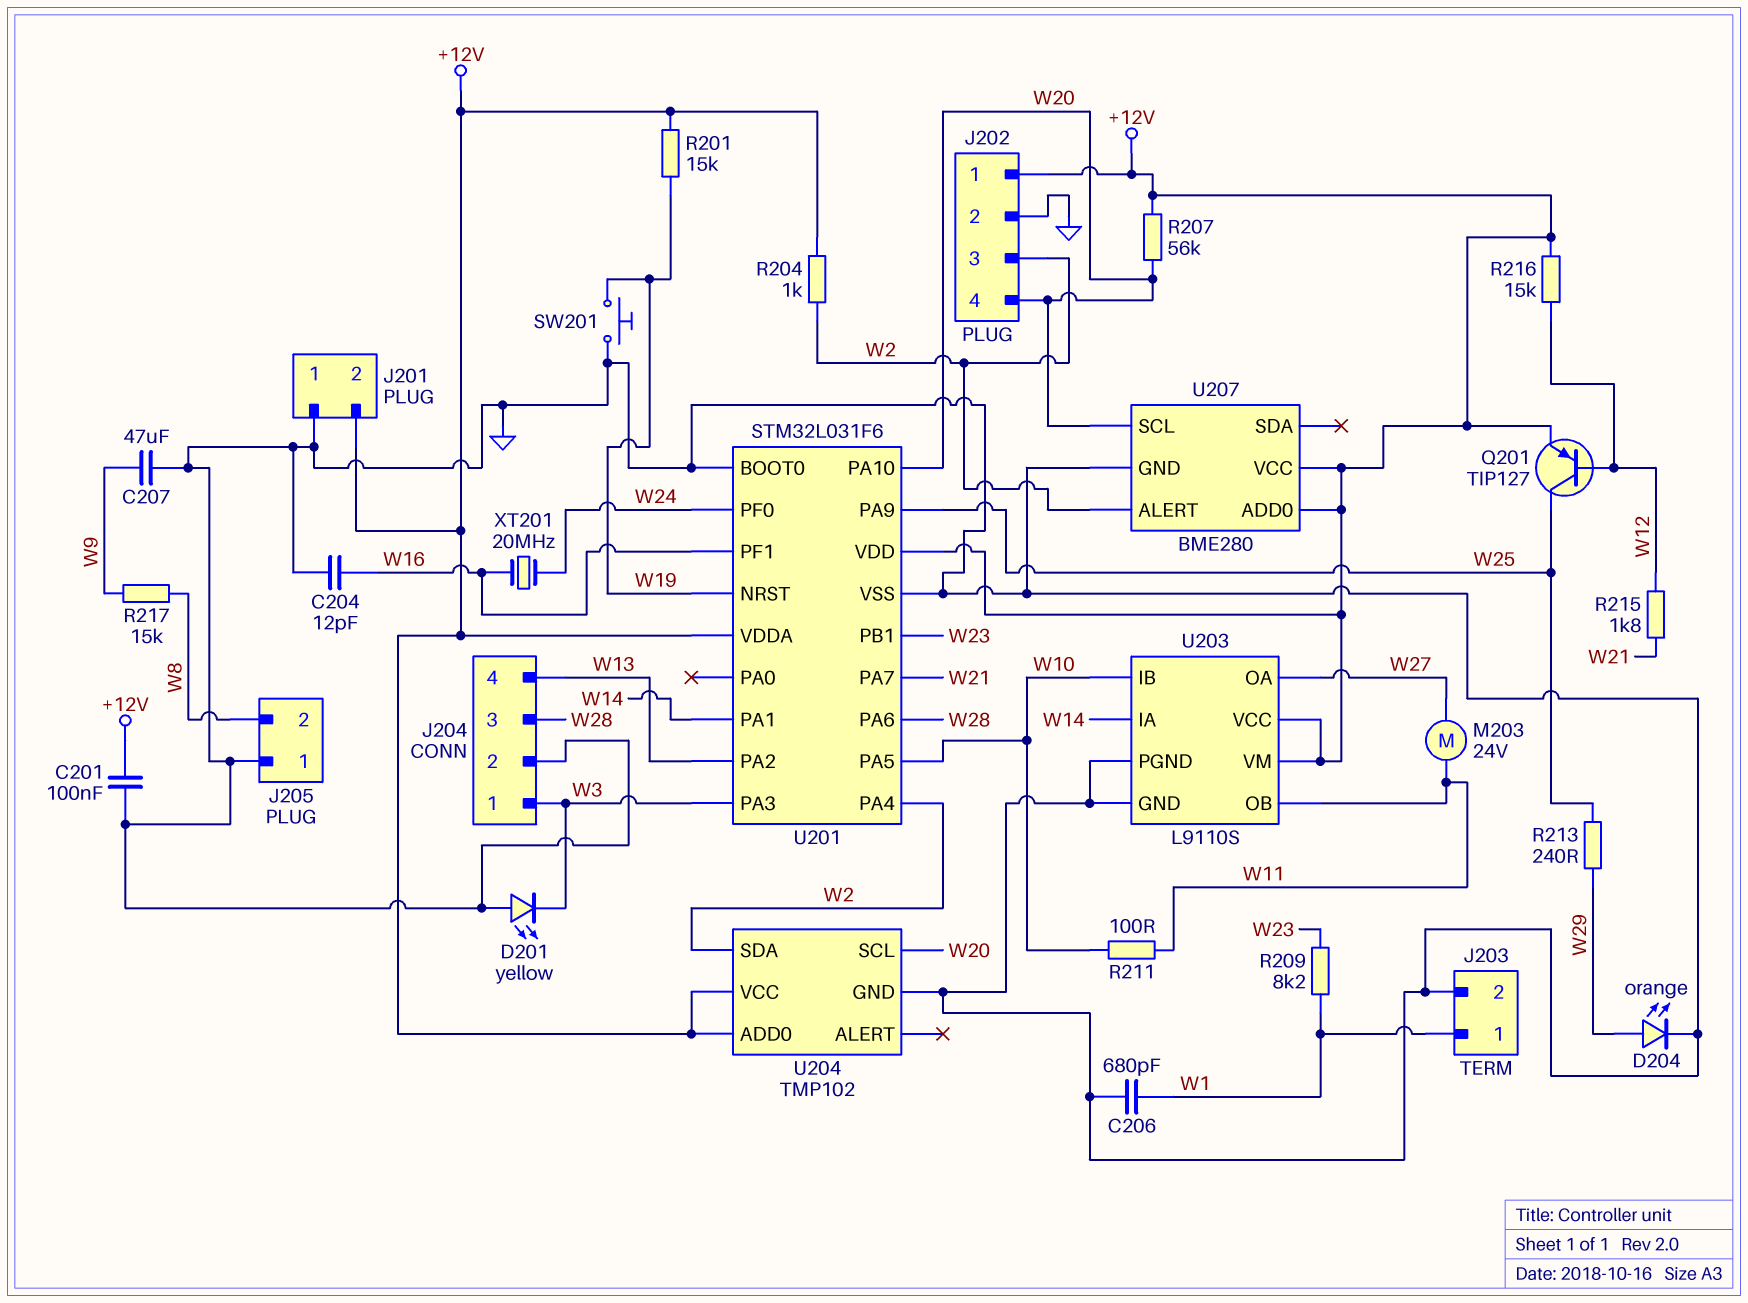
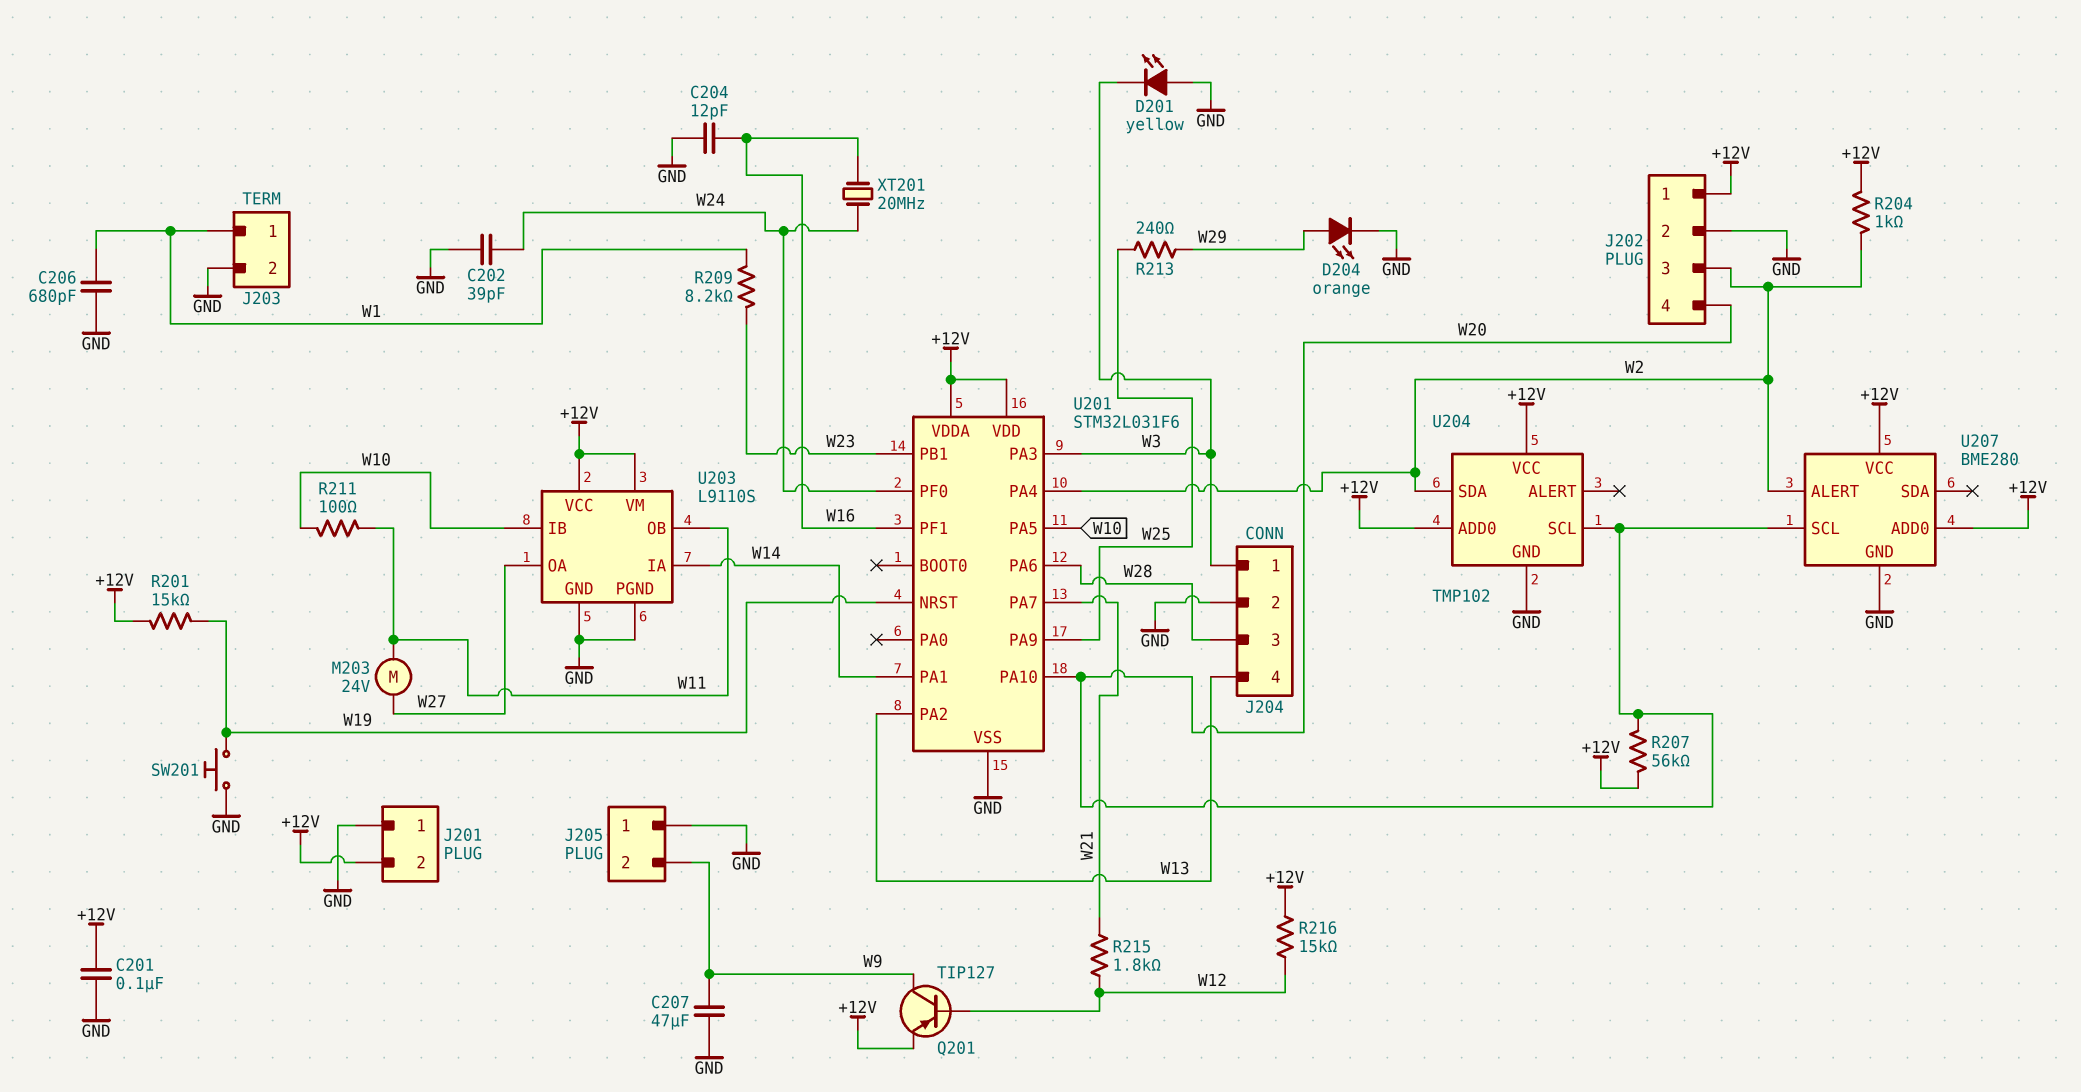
C202: none -> 39pF (GND, W24)
J205 pin 2: W8 -> W9
Q201: PNP TIP127 (B W12, C W25, E +12V) -> PNP TIP127 (B W12, C W9, E +12V)
R217: 15k (W8, W9) -> none
U201 pin BOOT0: GND -> none

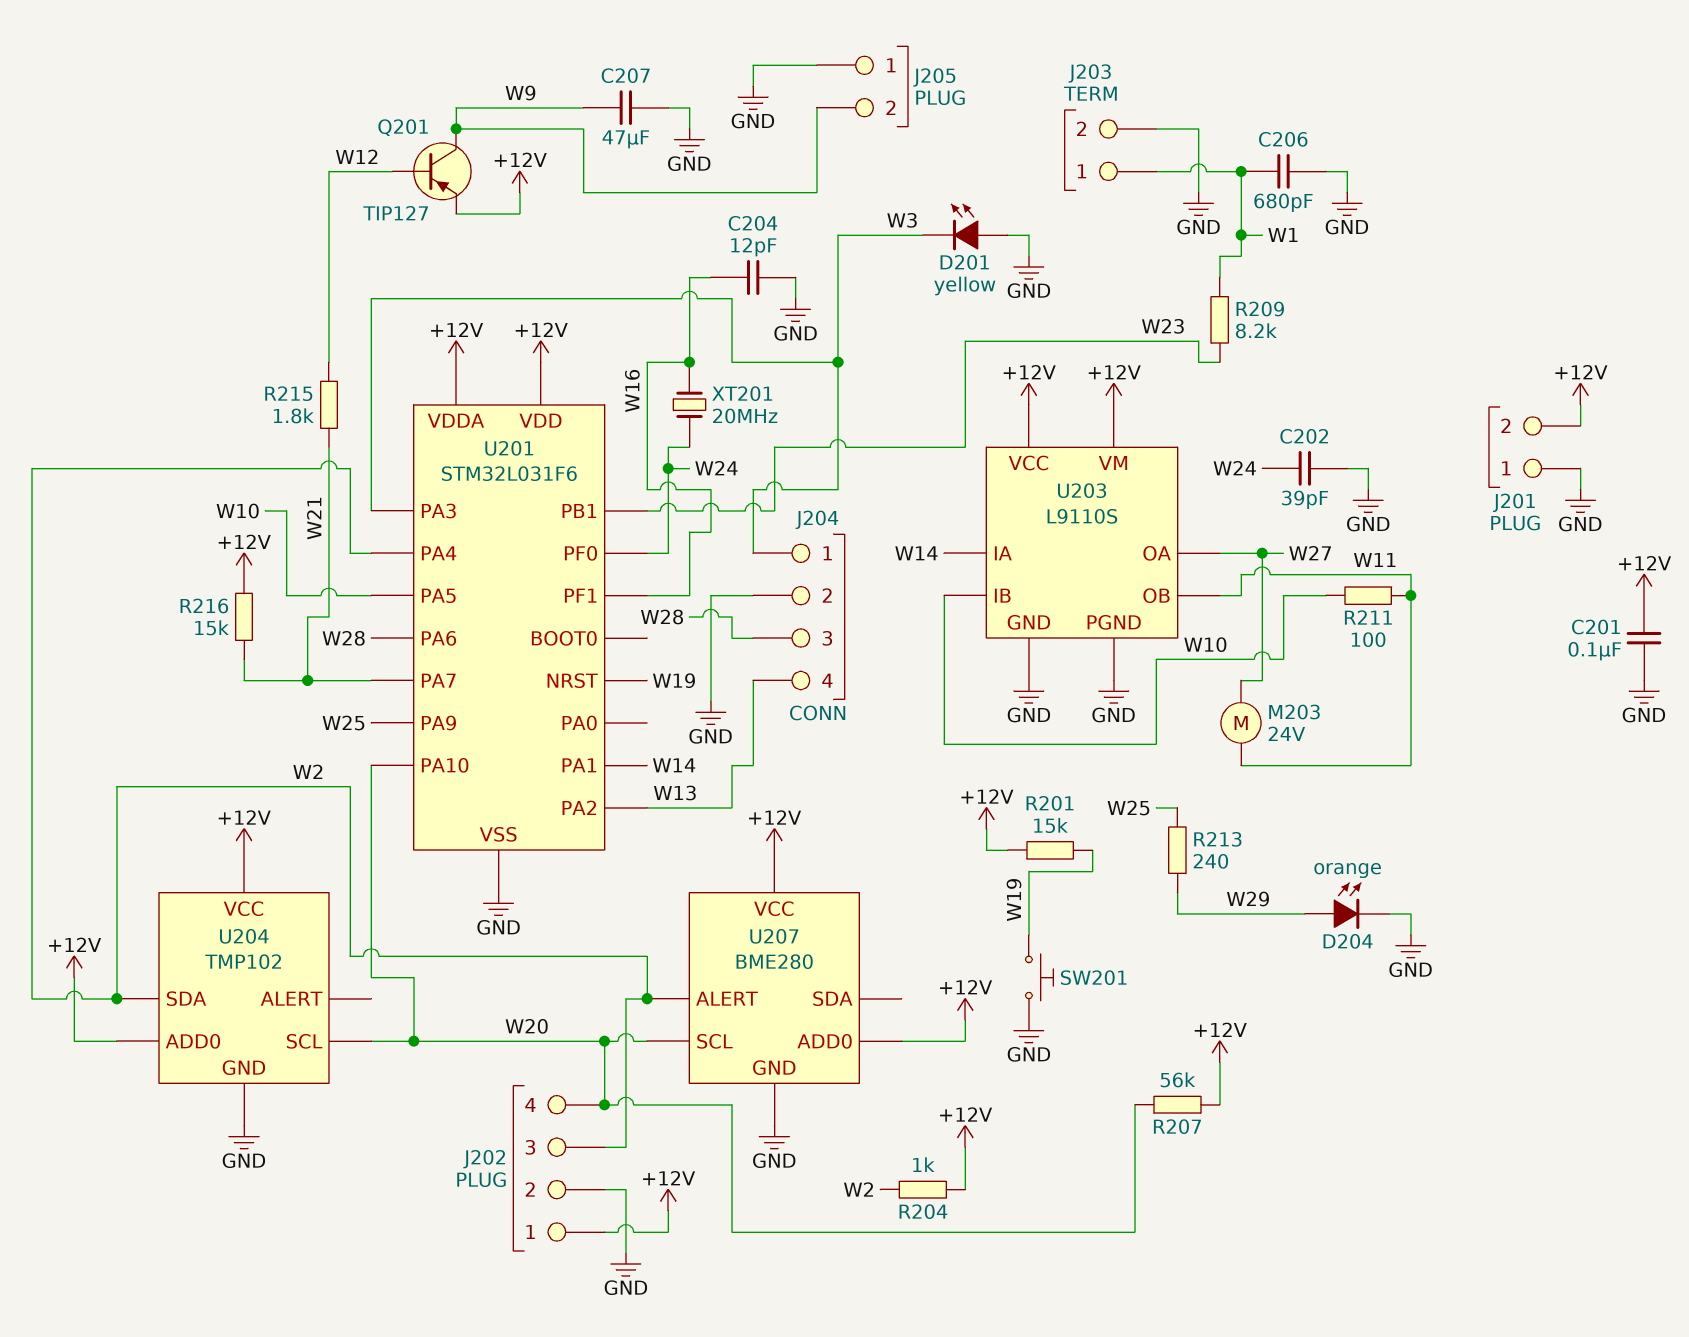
R216: 15k (+12V, W12) -> 15k (+12V, W21)

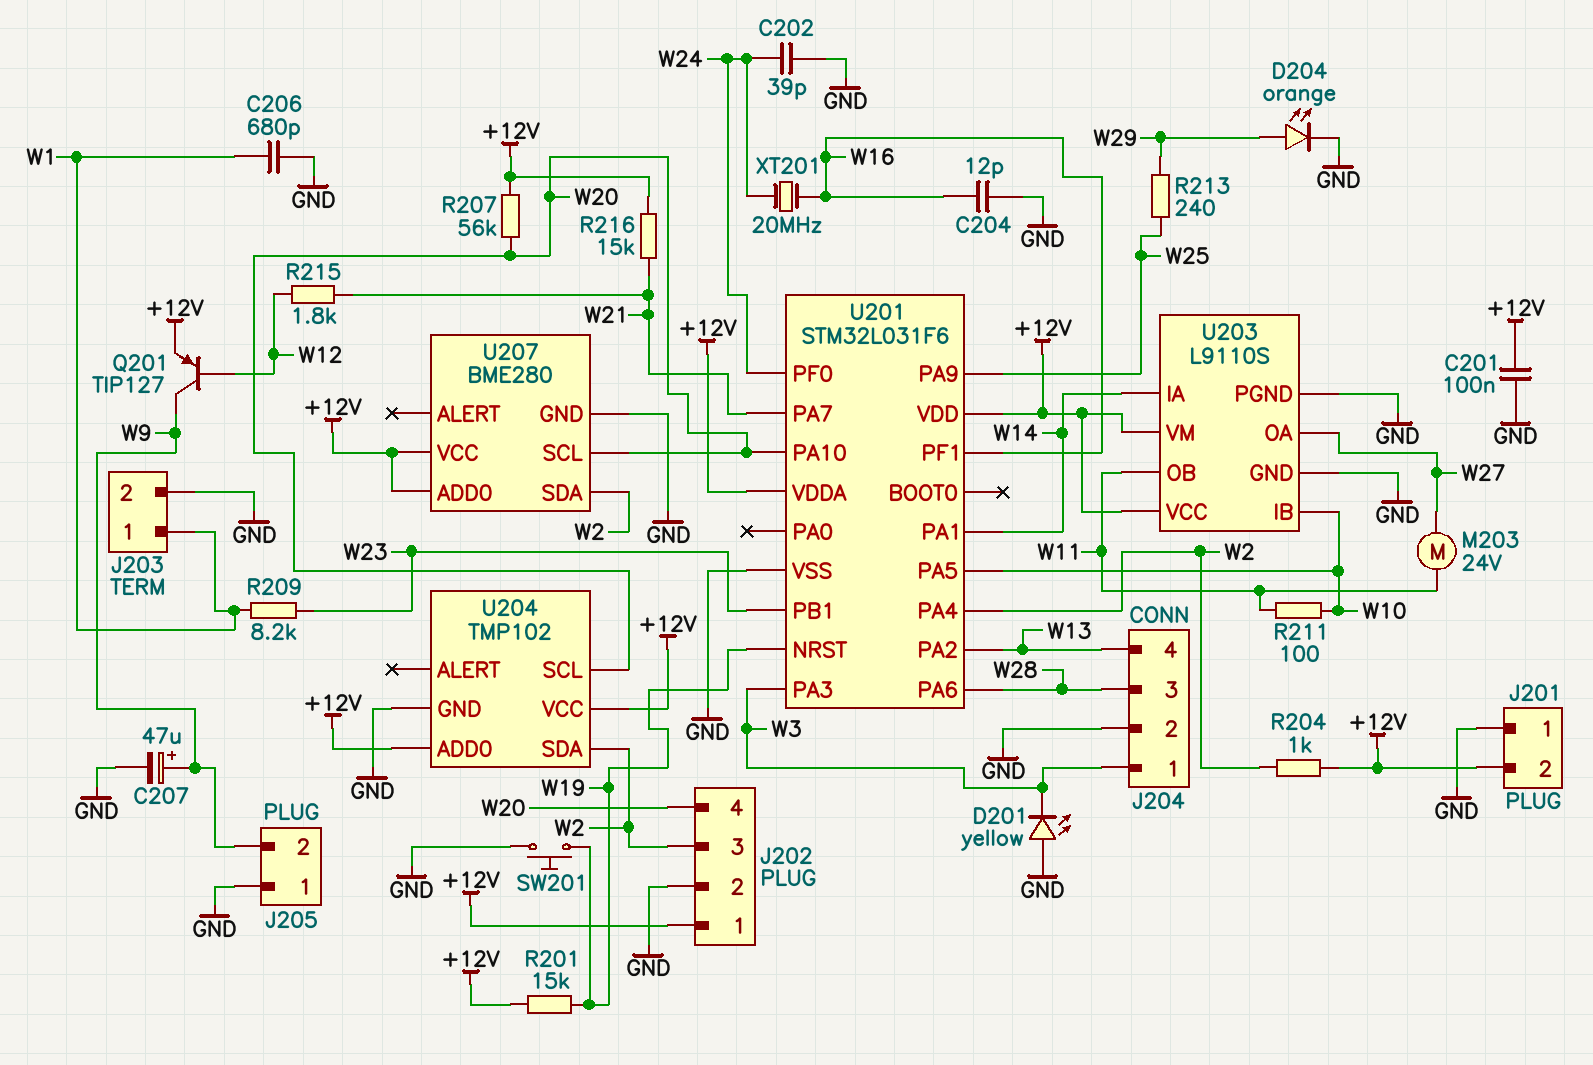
C207: 47uF (GND, W9) -> 47uF (plus W9, minus GND)
U207 pin ALERT: W2 -> none
U207 pin SDA: none -> W2

